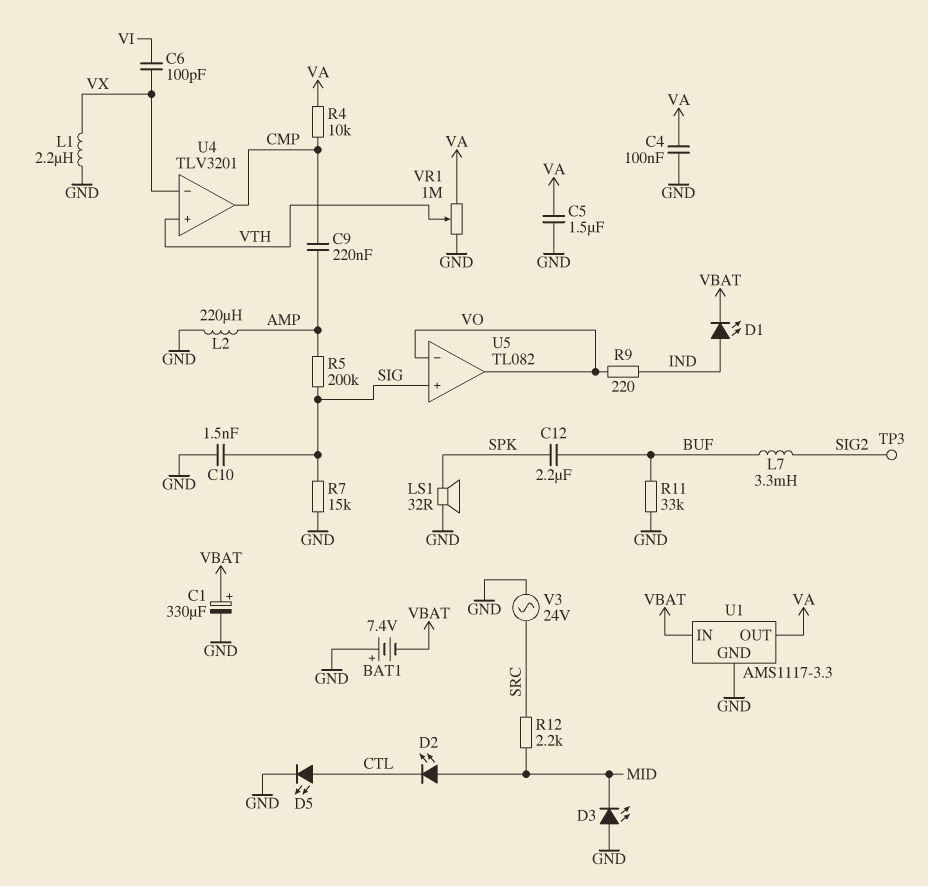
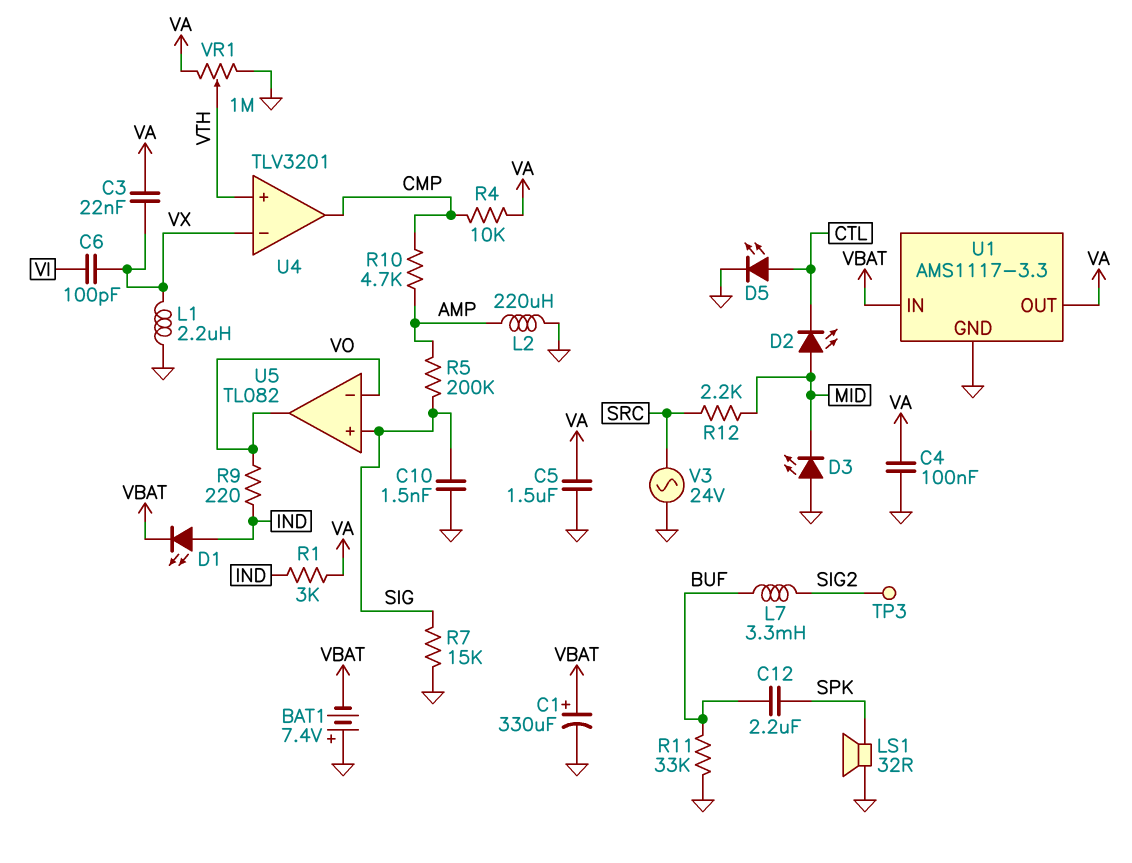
C3: none -> 22nF (VA, VX)
C9: 220nF (AMP, CMP) -> none
R1: none -> 3k (IND, VA)
R10: none -> 4.7k (AMP, CMP)

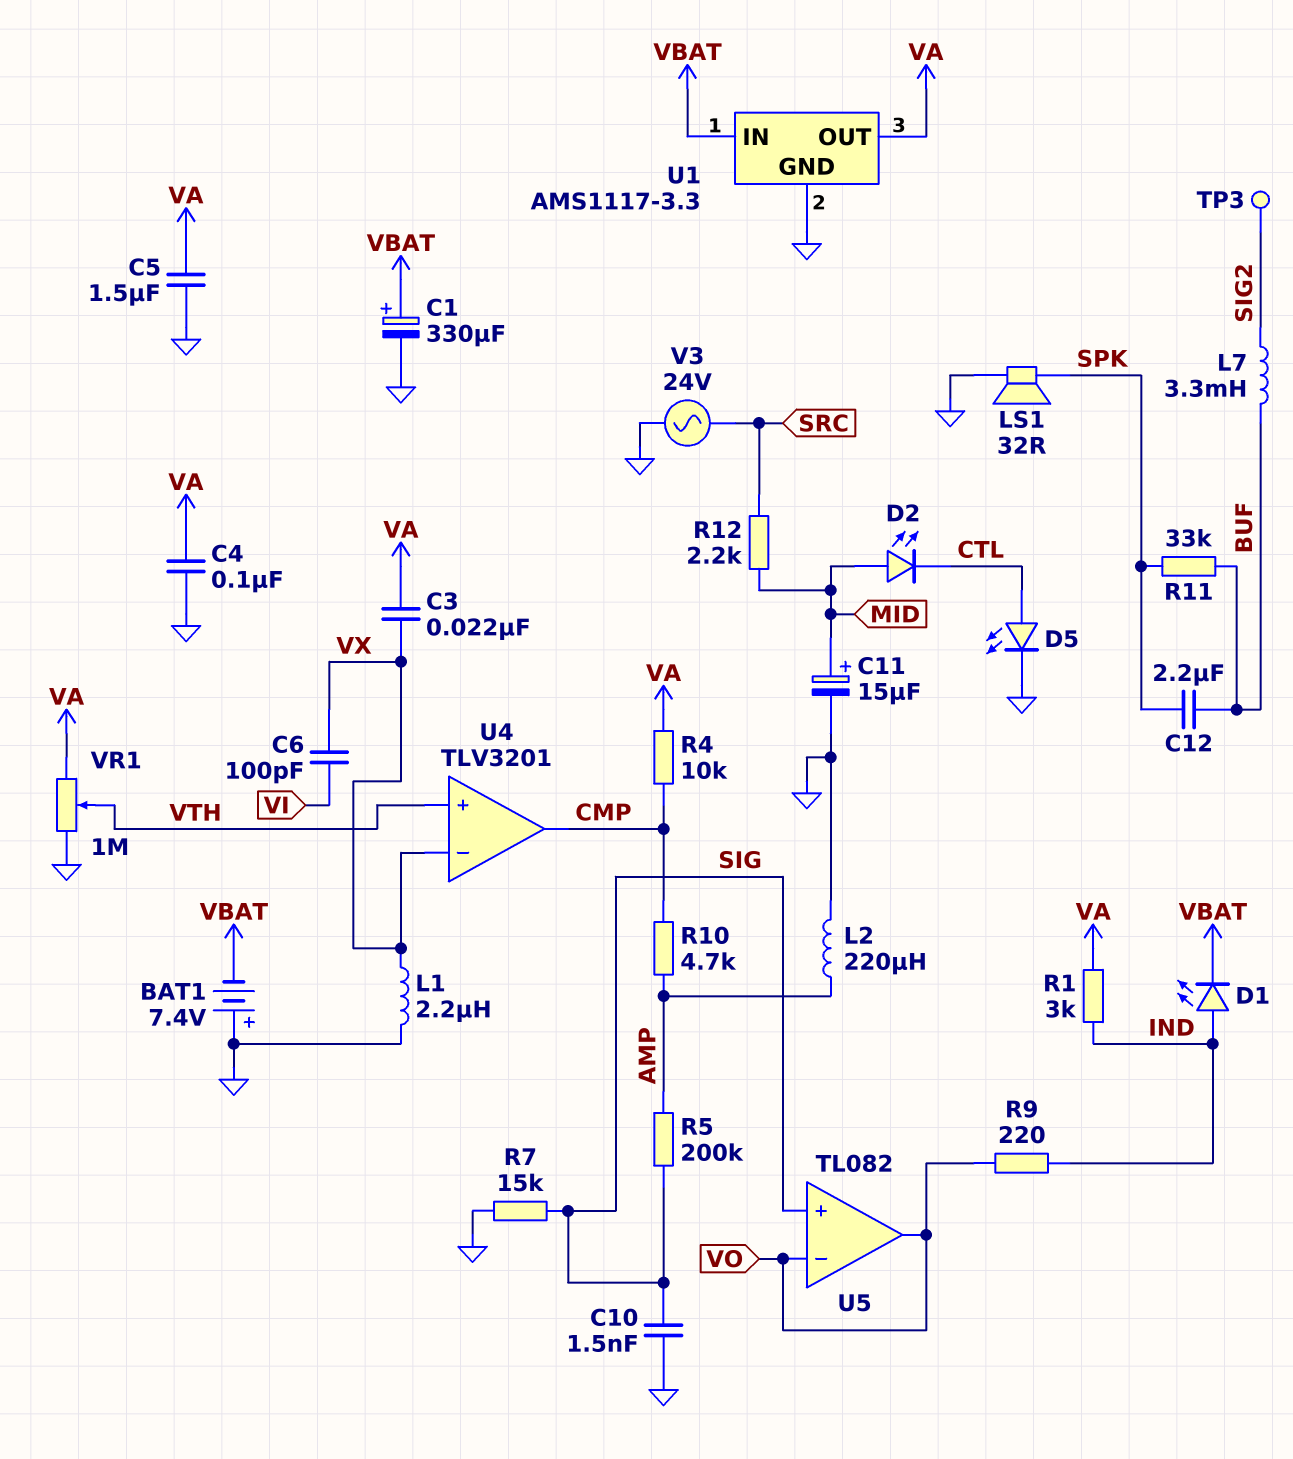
C11: none -> 15uF (plus MID, minus GND)
D3: LED (A GND, K MID) -> none
R11: 33k (BUF, GND) -> 33k (BUF, SPK)

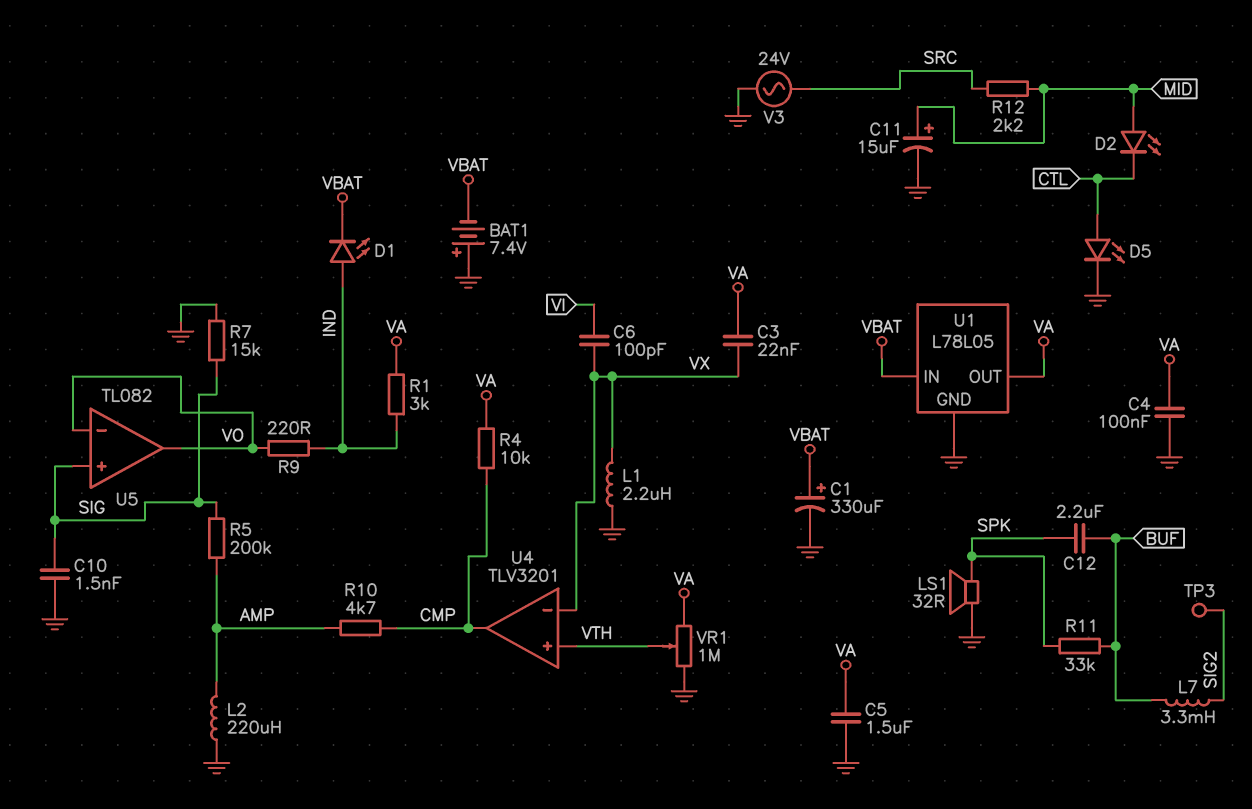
U1: AMS1117-3.3 -> L78L05

